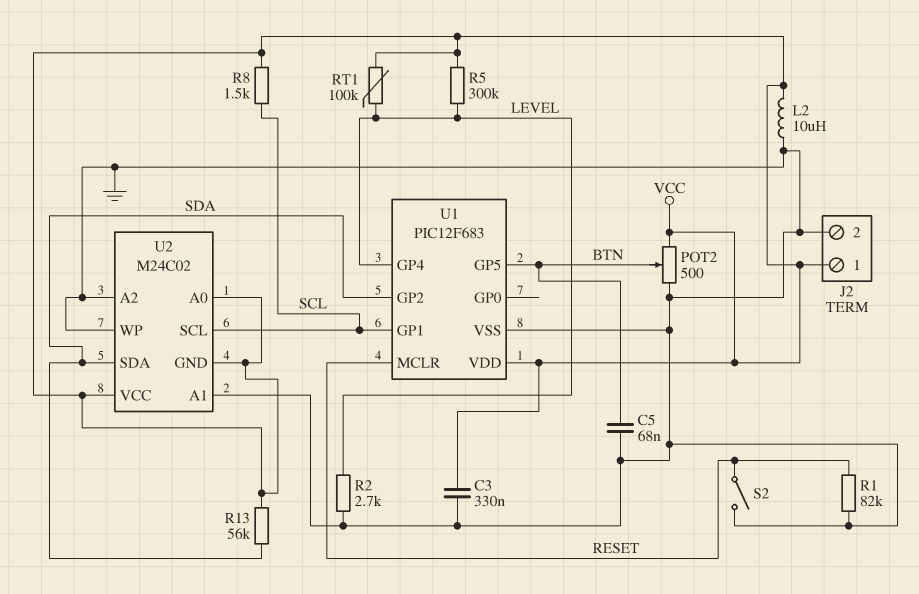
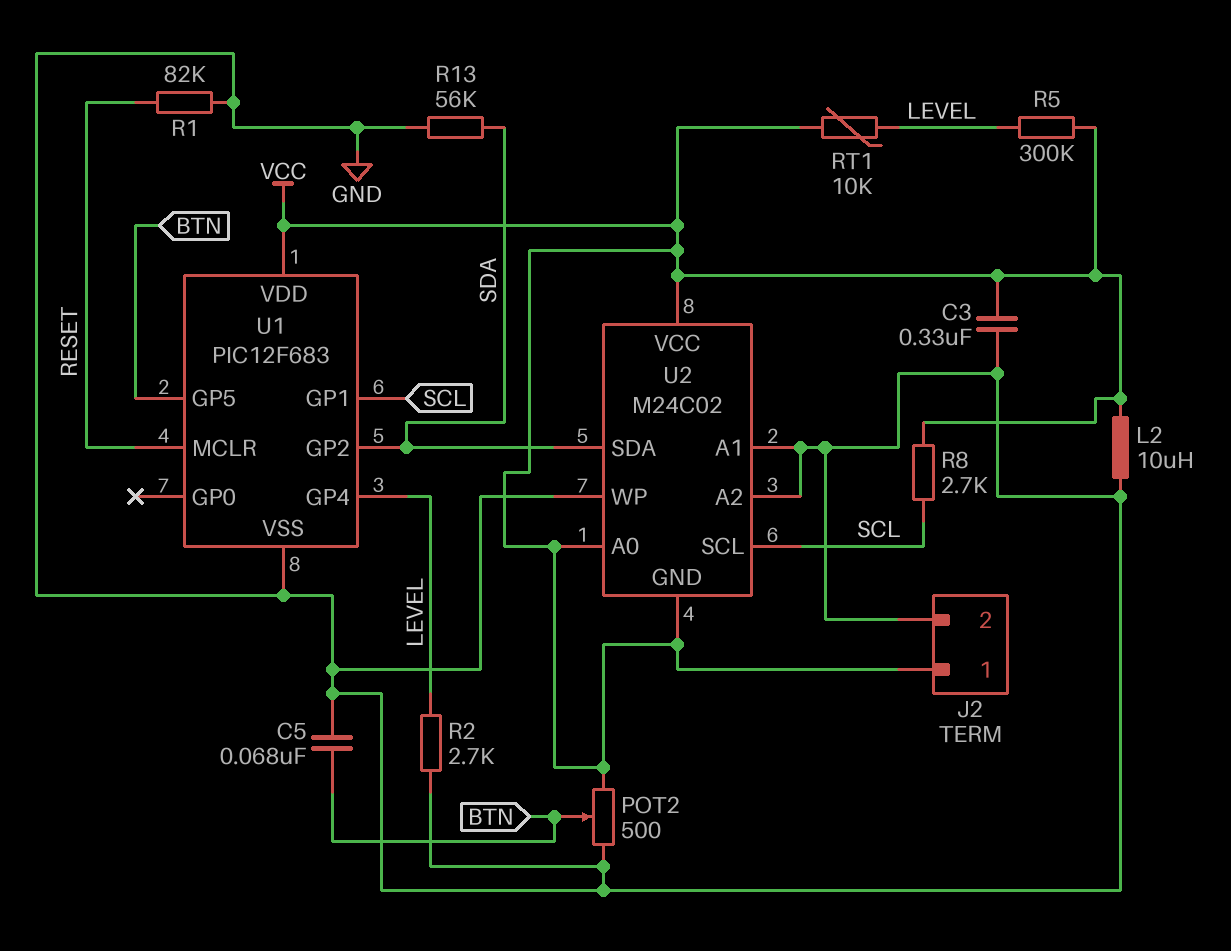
R8: 1.5k (SCL, VCC) -> 2.7k (SCL, VCC)
R13: 56k (SDA, VCC) -> 56k (GND, SDA)
RT1: 100k (LEVEL, VCC) -> 10k (LEVEL, VCC)
S2: switch (GND, RESET) -> none

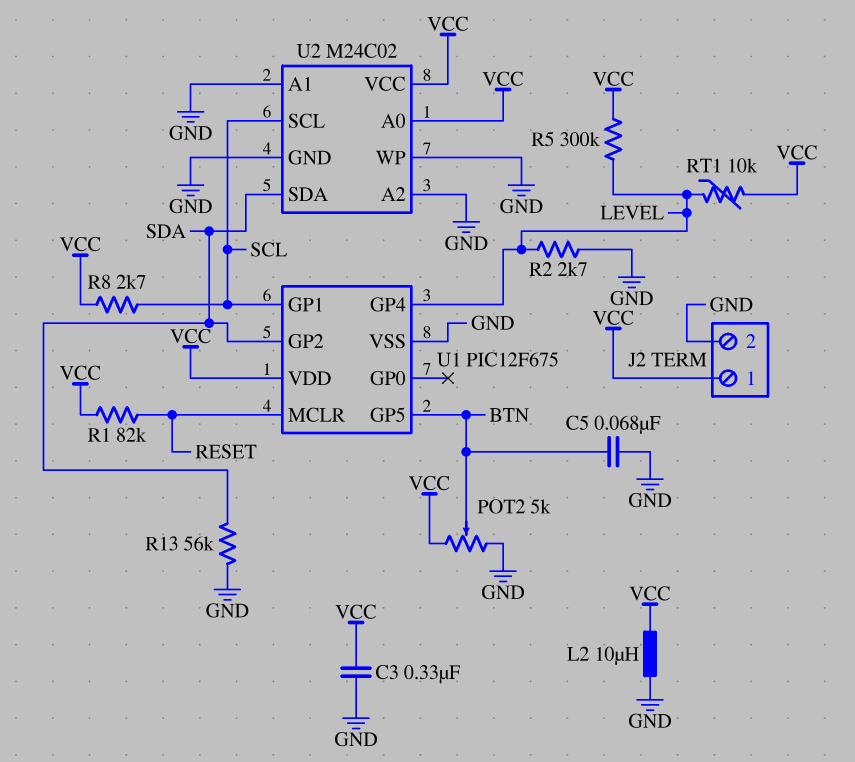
POT2: 500 (GND, VCC, wiper BTN) -> 5k (GND, VCC, wiper BTN)
R1: 82k (GND, RESET) -> 82k (RESET, VCC)
U1: PIC12F683 -> PIC12F675
U2 pin GND: VCC -> GND

